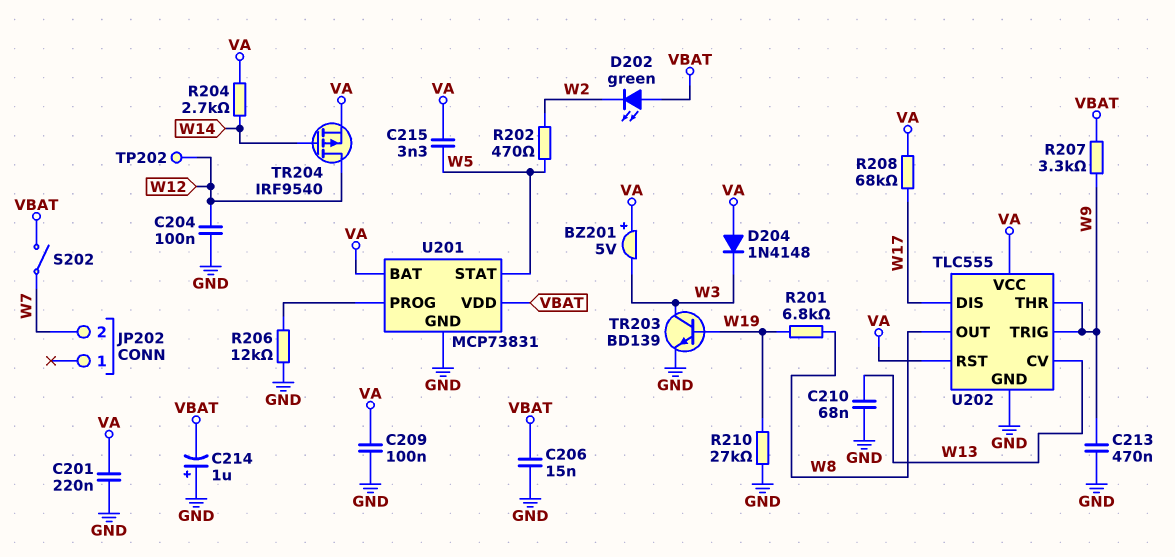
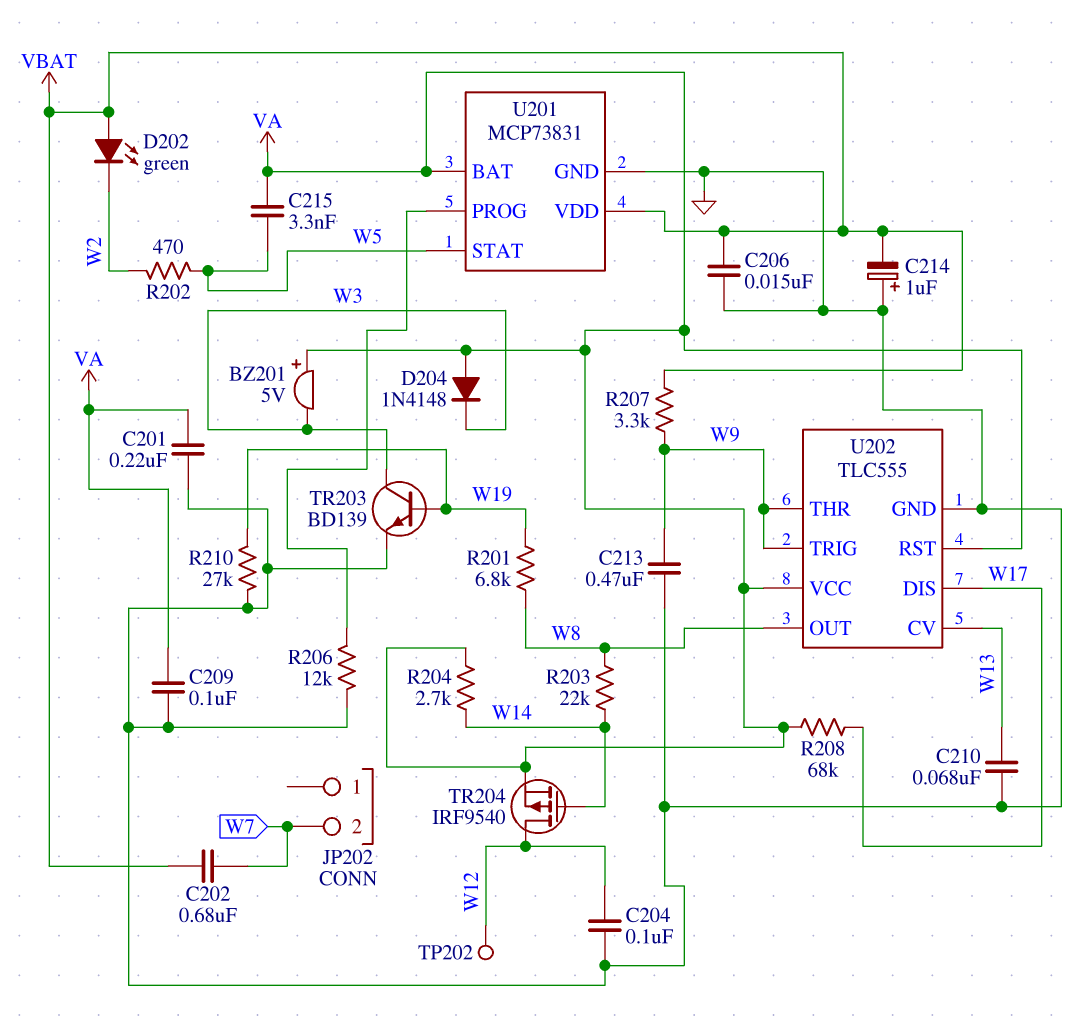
C202: none -> 680nF (VBAT, W7)
R203: none -> 22k (W8, W14)
S202: switch (VBAT, W7) -> none

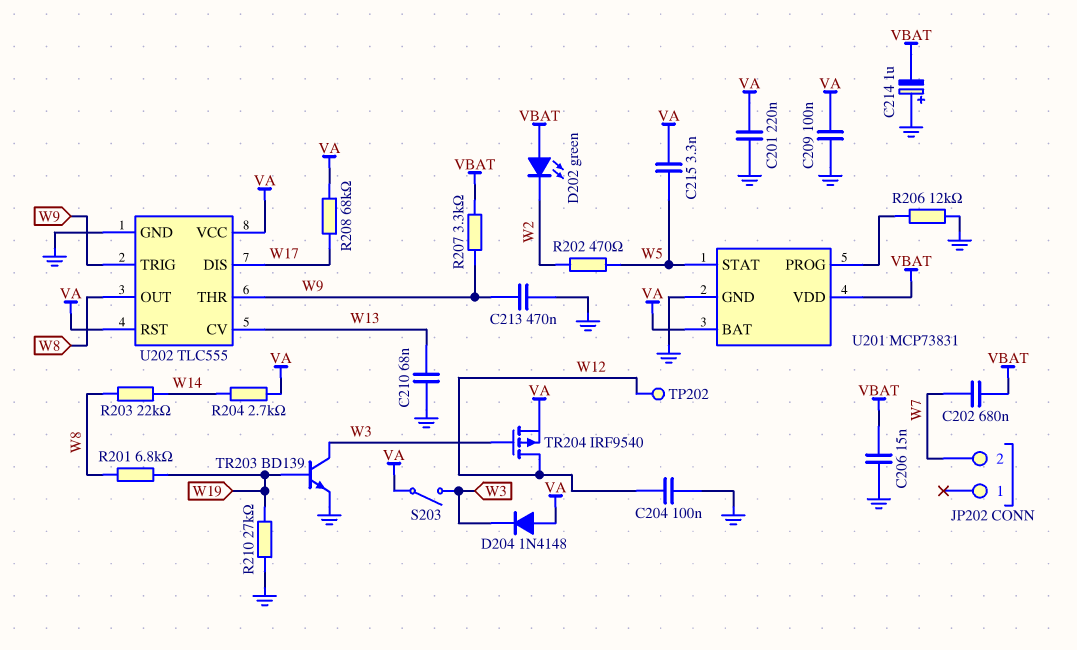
BZ201: buzzer 5V (plus VA, minus W3) -> none
S203: none -> switch (VA, W3)
TR204: PMOS IRF9540 (G W14, D W12, S VA) -> PMOS IRF9540 (G W3, D W12, S VA)

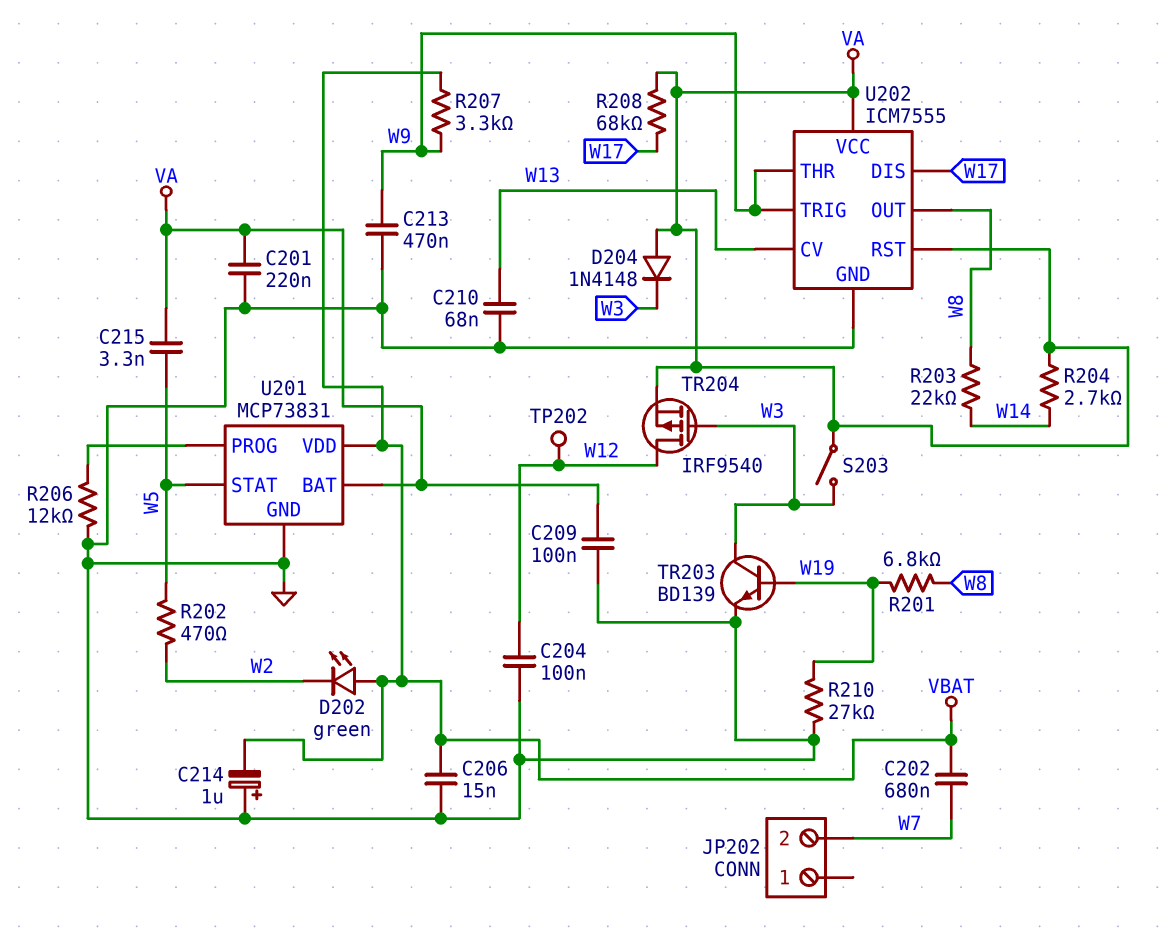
U202: TLC555 -> ICM7555

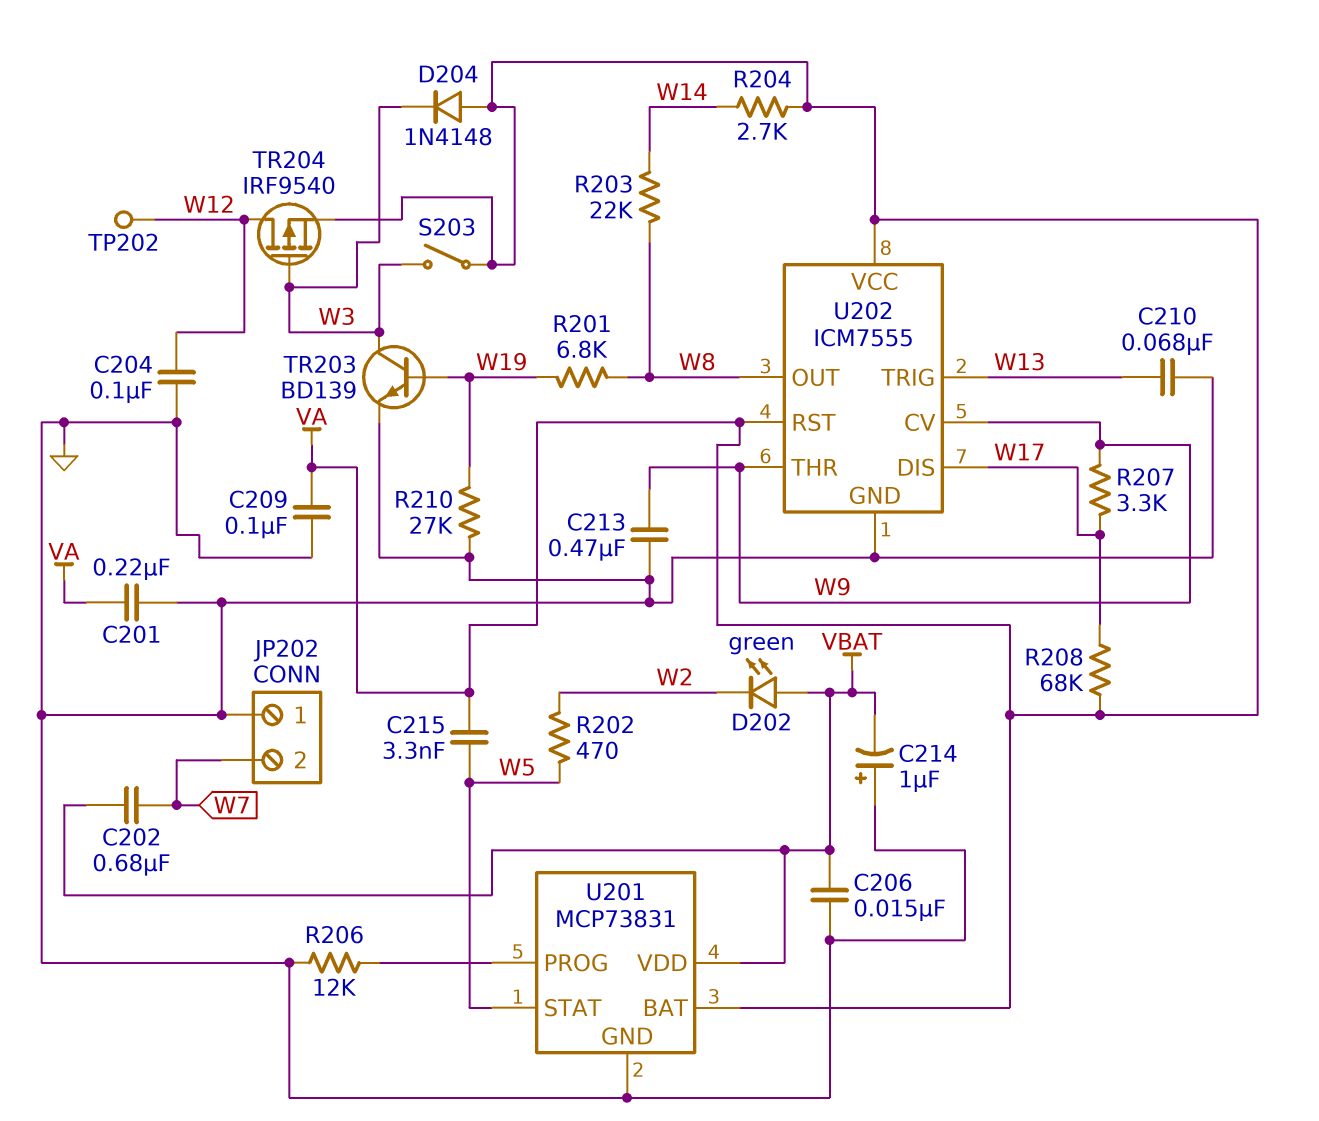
JP202 pin 1: none -> GND
R207: 3.3k (VBAT, W9) -> 3.3k (W9, W17)
U202 pin CV: W13 -> W9
U202 pin TRIG: W9 -> W13

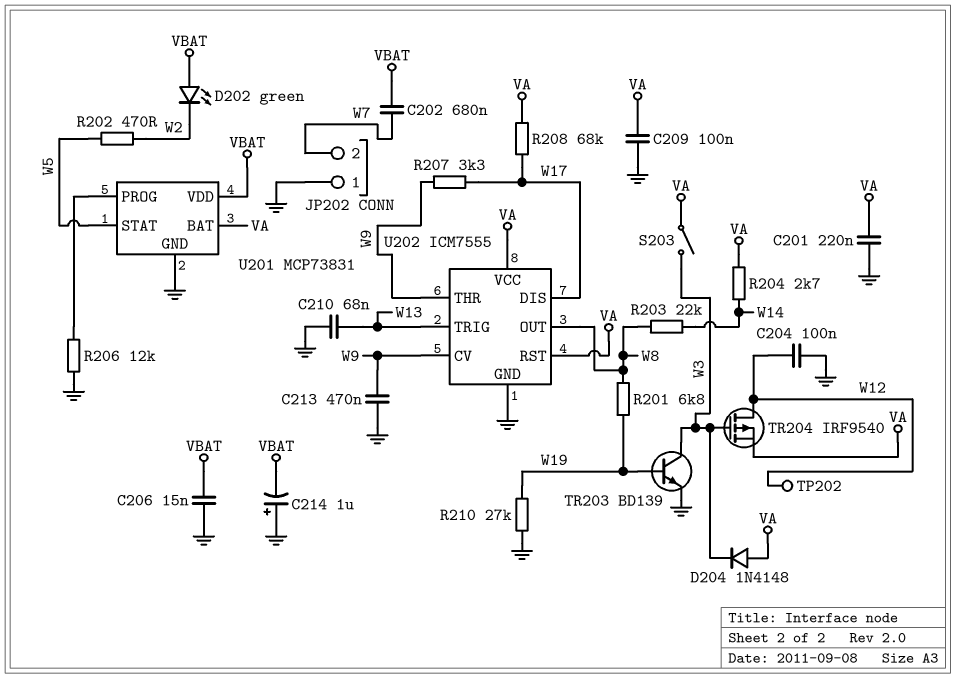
C215: 3.3nF (VA, W5) -> none

